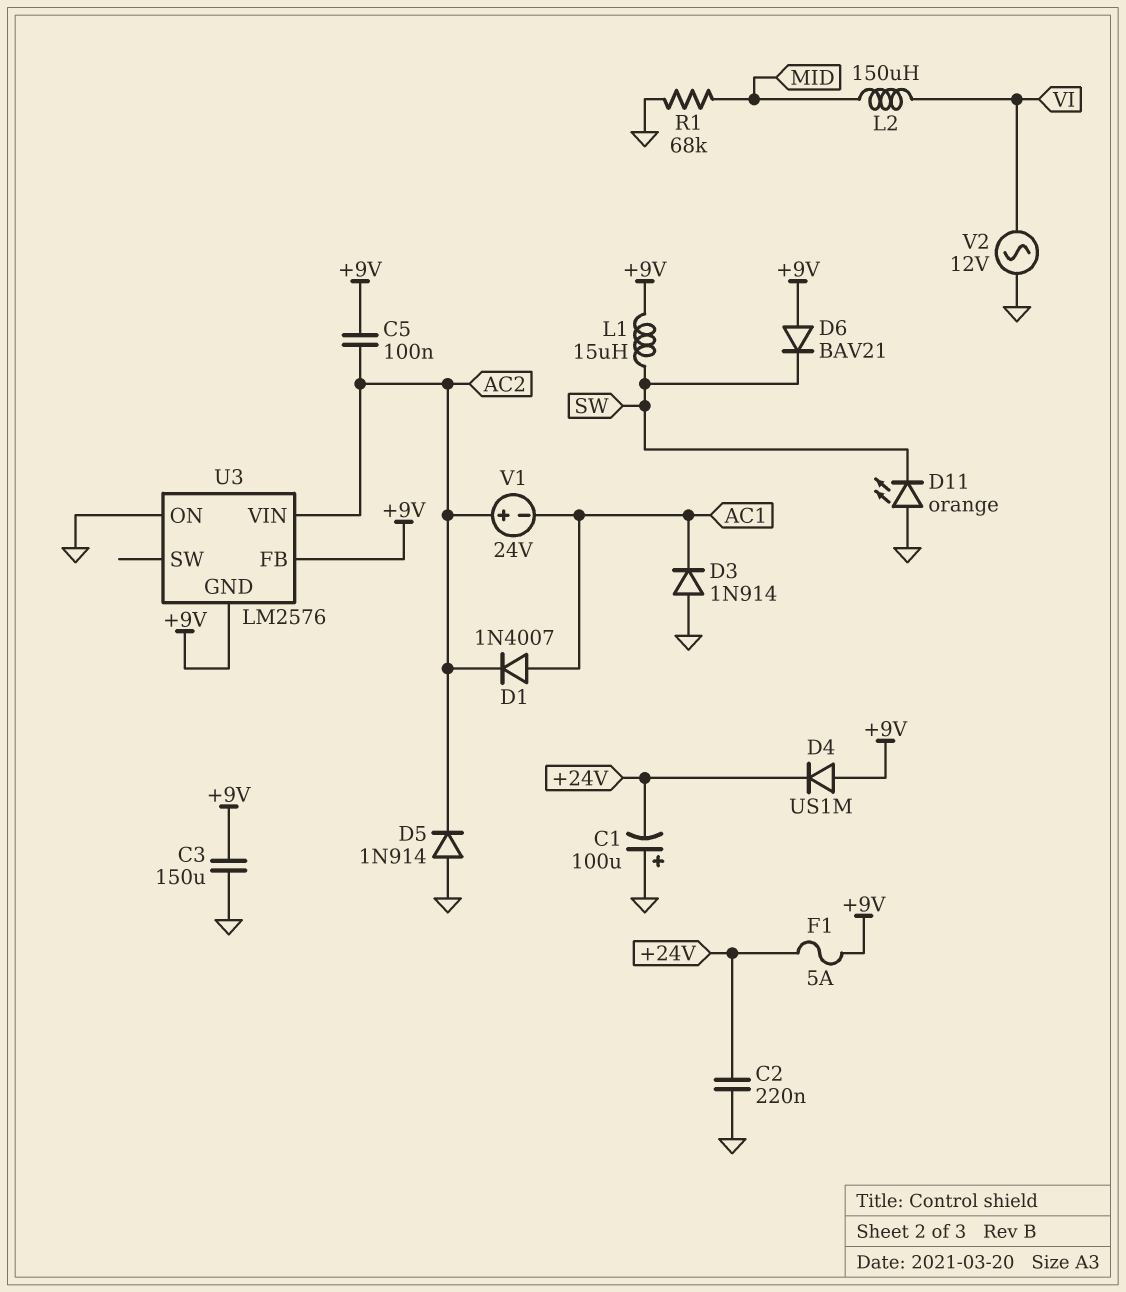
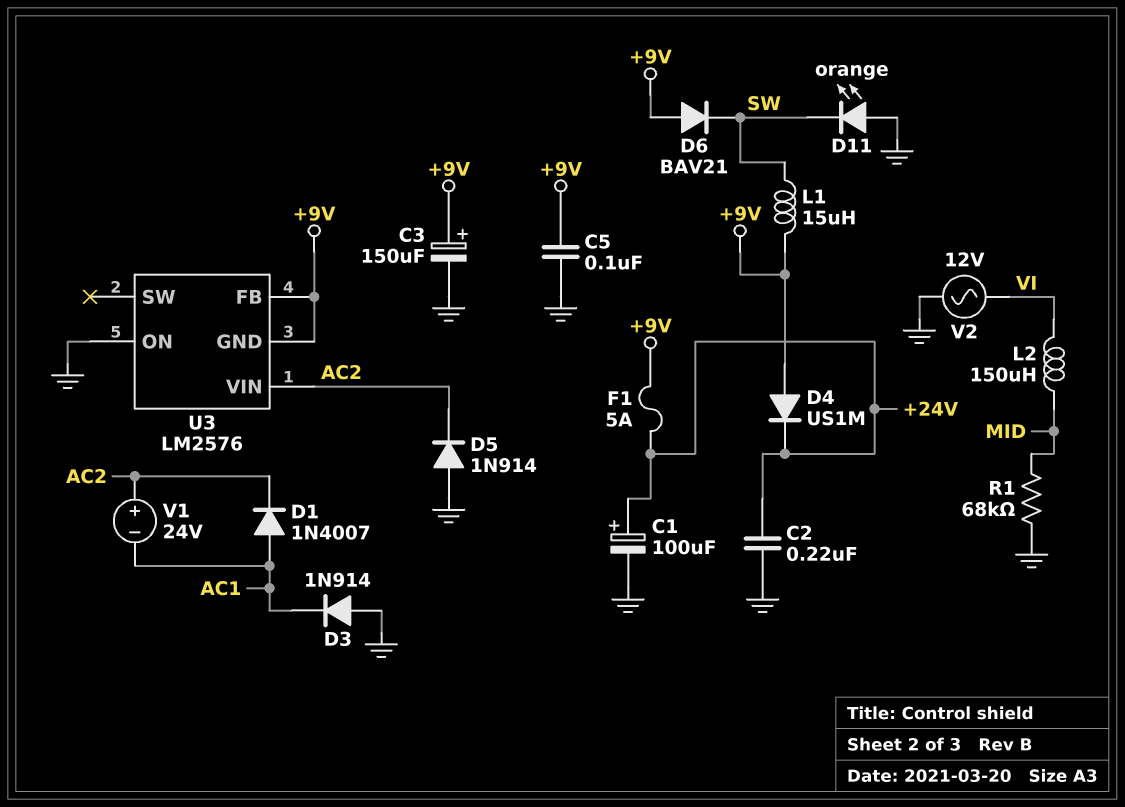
C1: 100uF (plus GND, minus +24V) -> 100uF (plus +24V, minus GND)
C3: 150uF (+9V, GND) -> 150uF (plus +9V, minus GND)
C5: 100nF (+9V, AC2) -> 100nF (+9V, GND)

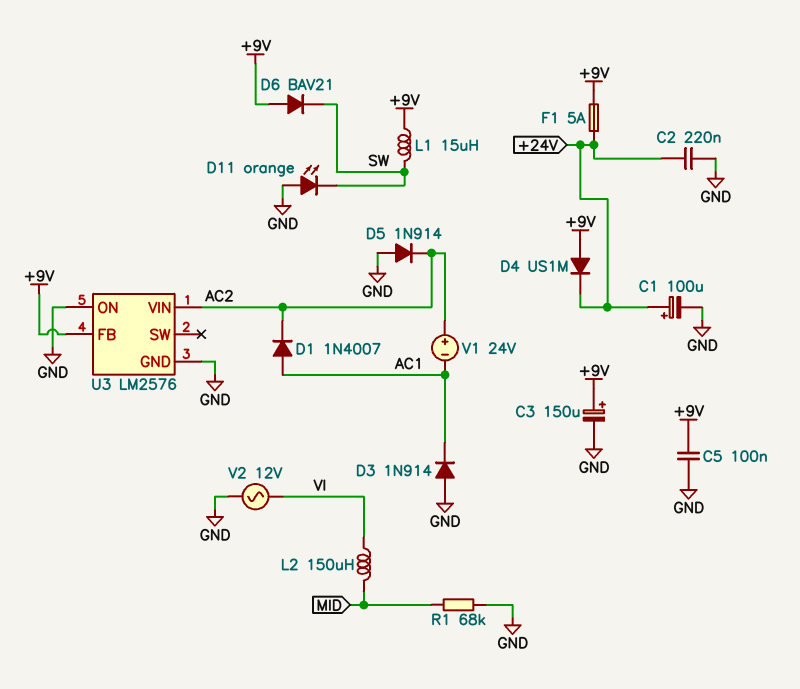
U3 pin GND: +9V -> GND

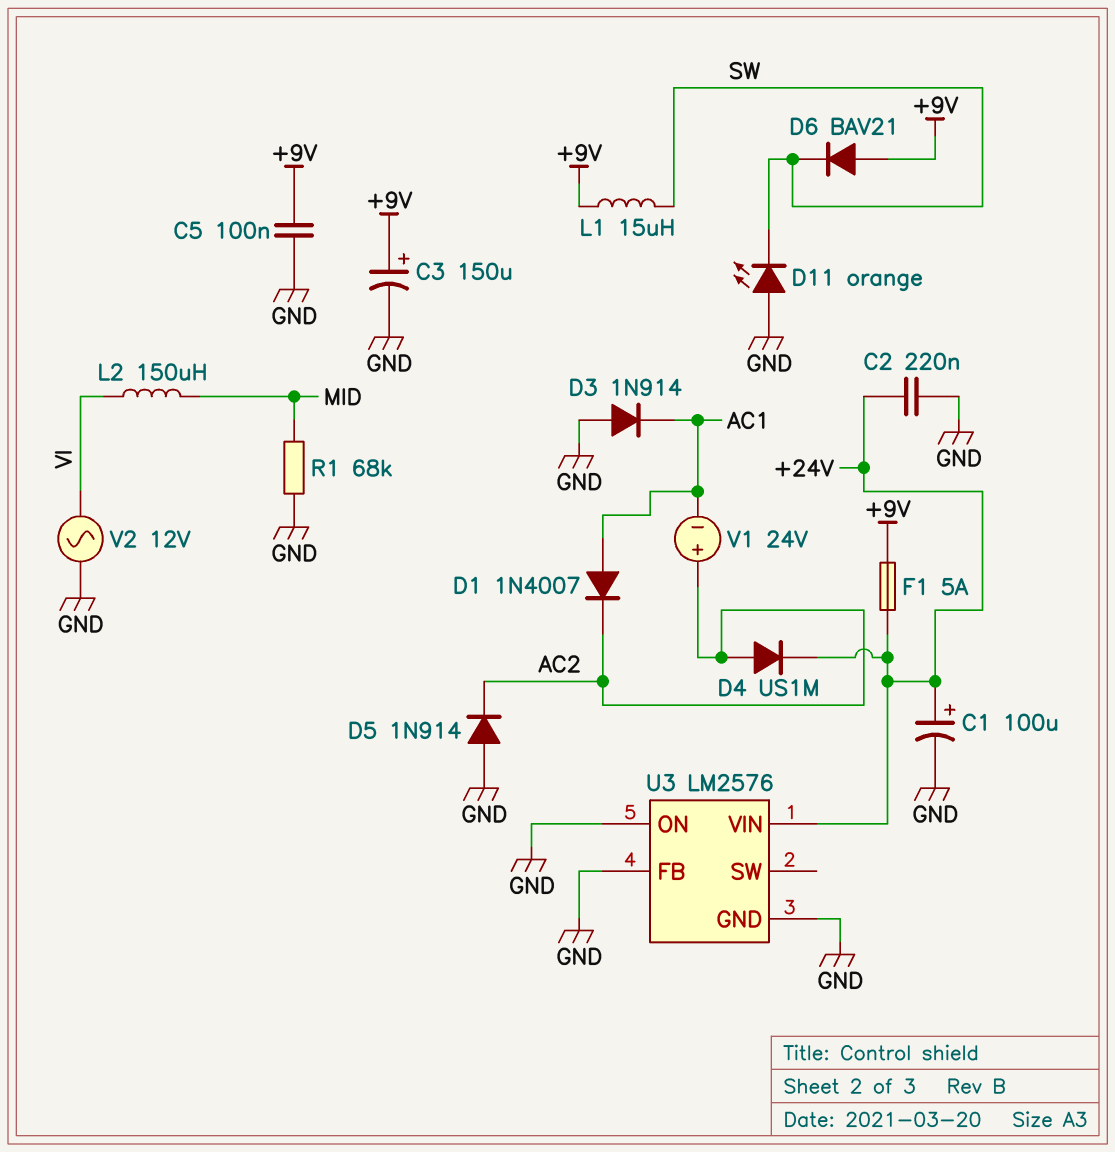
D4: diode US1M (A +9V, K +24V) -> diode US1M (A AC2, K +24V)
U3 pin FB: +9V -> GND
U3 pin VIN: AC2 -> +24V

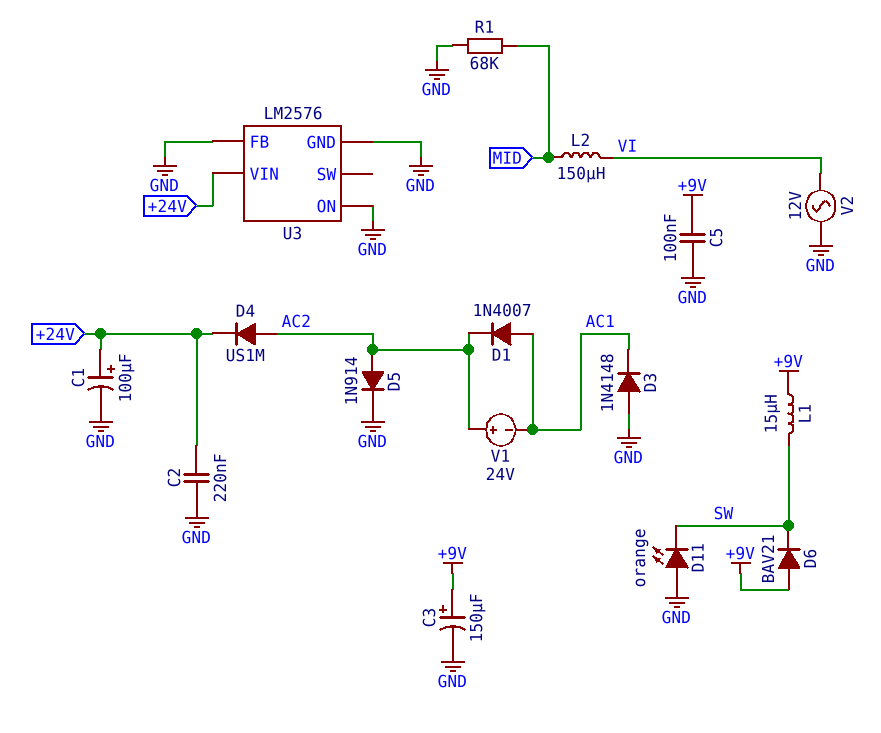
D3: diode 1N914 (A GND, K AC1) -> diode 1N4148 (A GND, K AC1)
D5: diode 1N914 (A GND, K AC2) -> diode 1N914 (A AC2, K GND)
F1: 5A (+9V, +24V) -> none

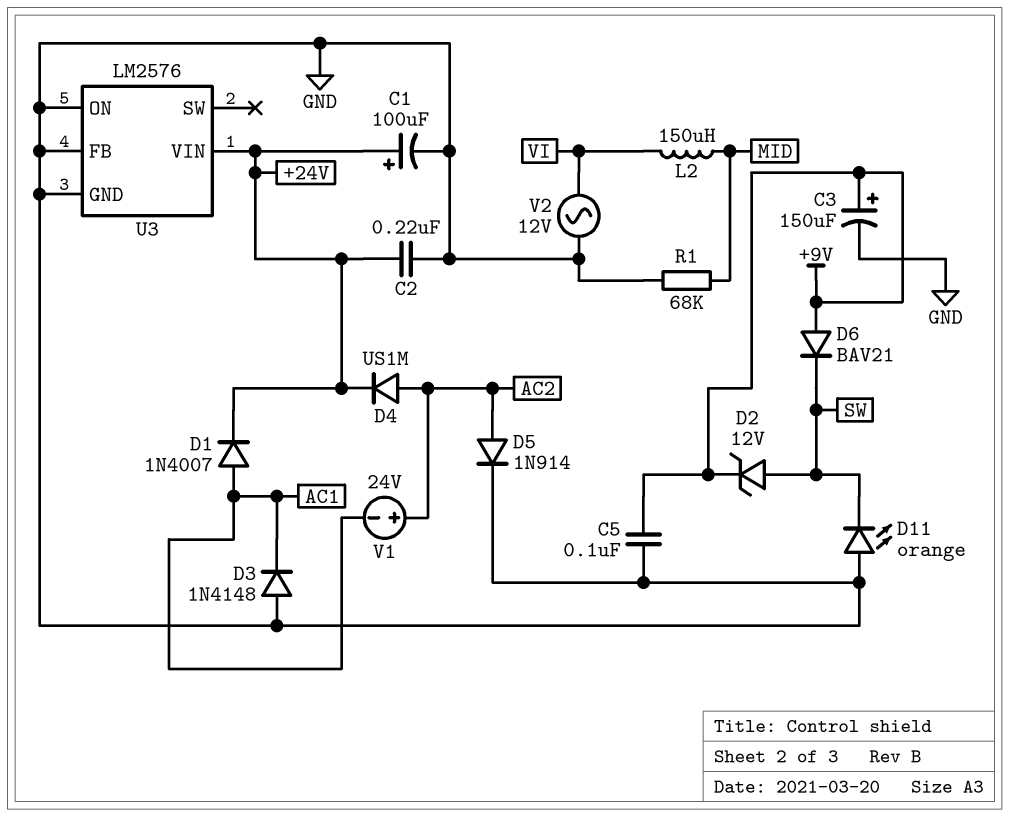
D1: diode 1N4007 (A AC1, K AC2) -> diode 1N4007 (A AC1, K +24V)
D2: none -> zener 12V (A SW, K +9V)
L1: 15uH (+9V, SW) -> none

